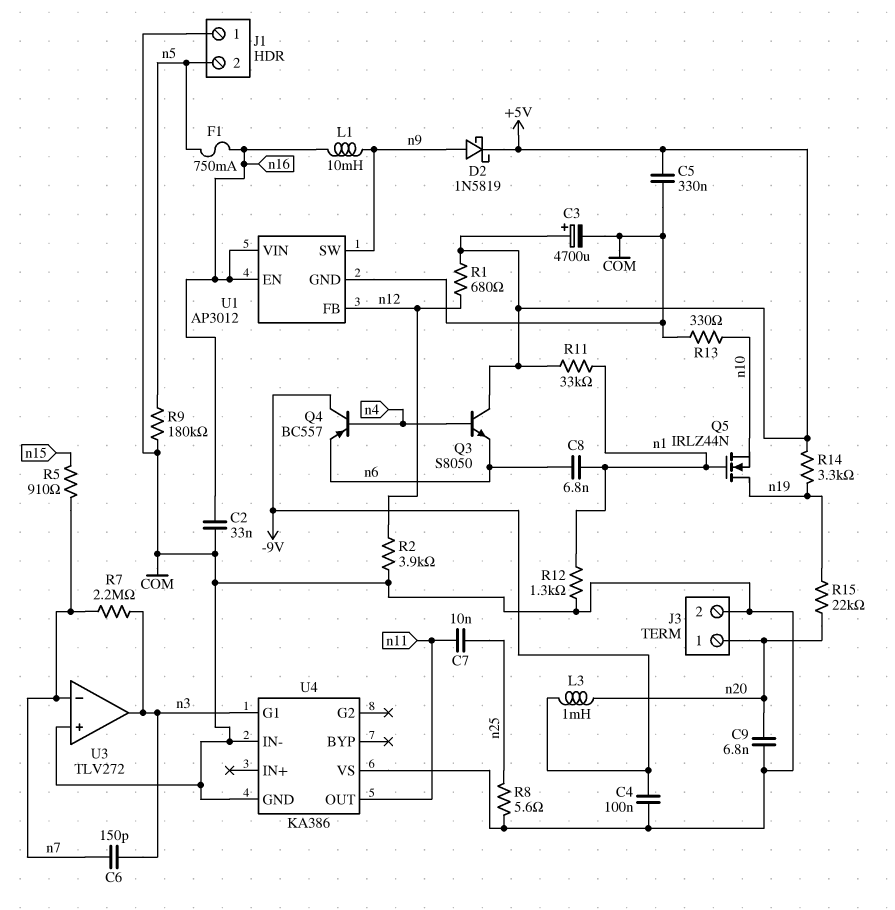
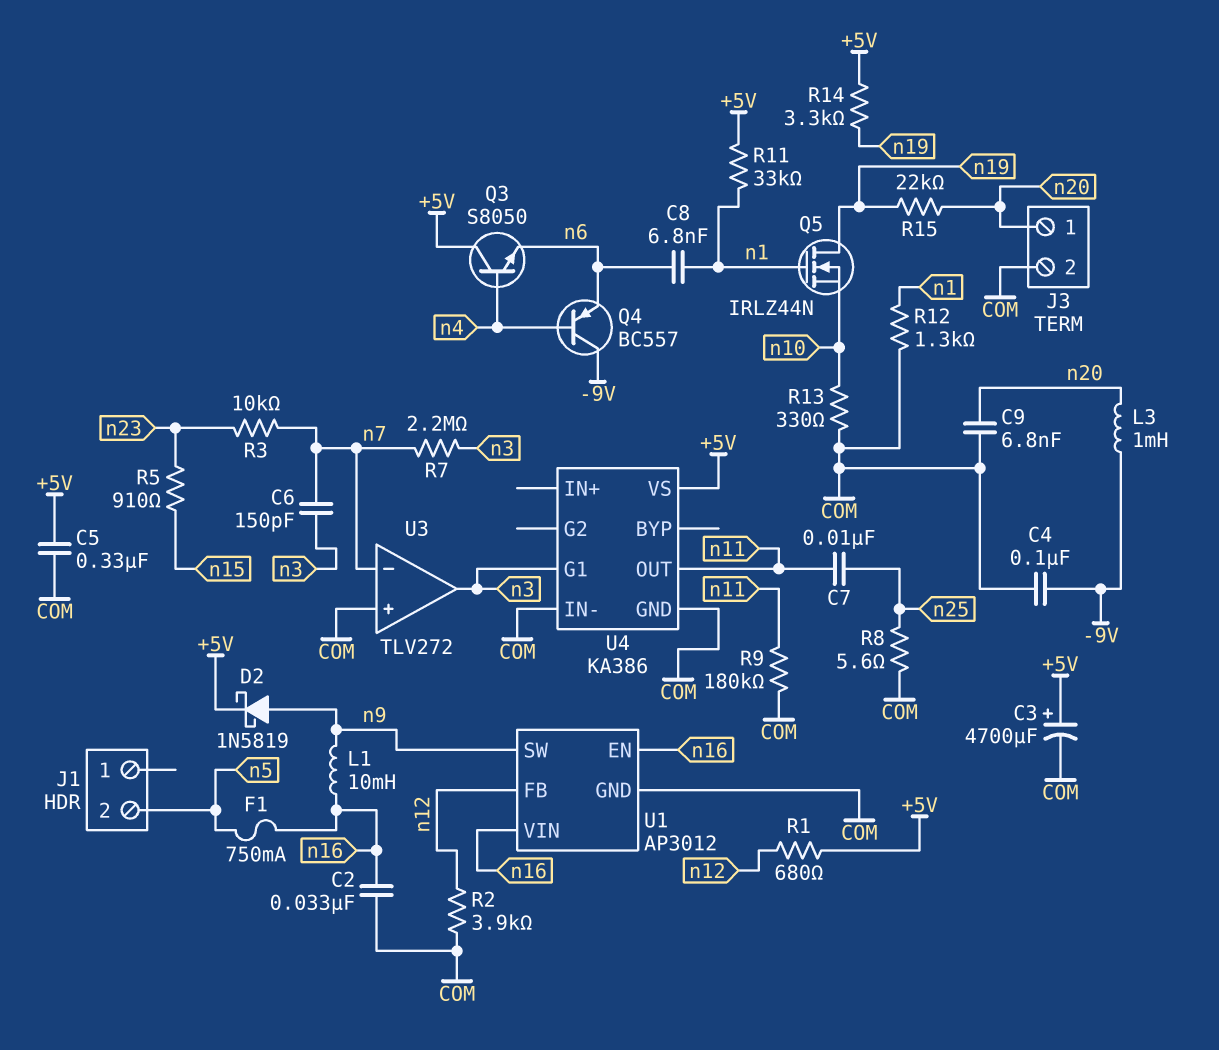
J1 pin 1: COM -> none
R3: none -> 10k (n7, n23)
R5: 910 (n7, n15) -> 910 (n15, n23)
R9: 180k (COM, n5) -> 180k (COM, n11)
U4 pin VS: COM -> +5V

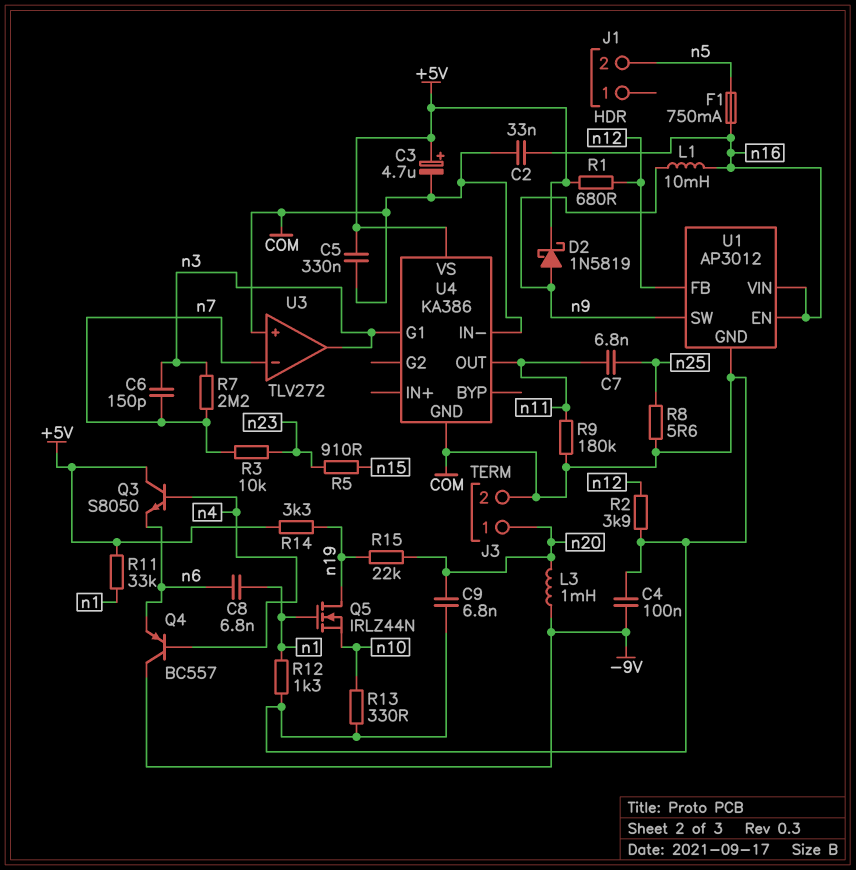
C3: 4700uF (plus +5V, minus COM) -> 4.7uF (plus +5V, minus COM)
C7: 10nF (n11, n25) -> 6.8nF (n11, n25)

